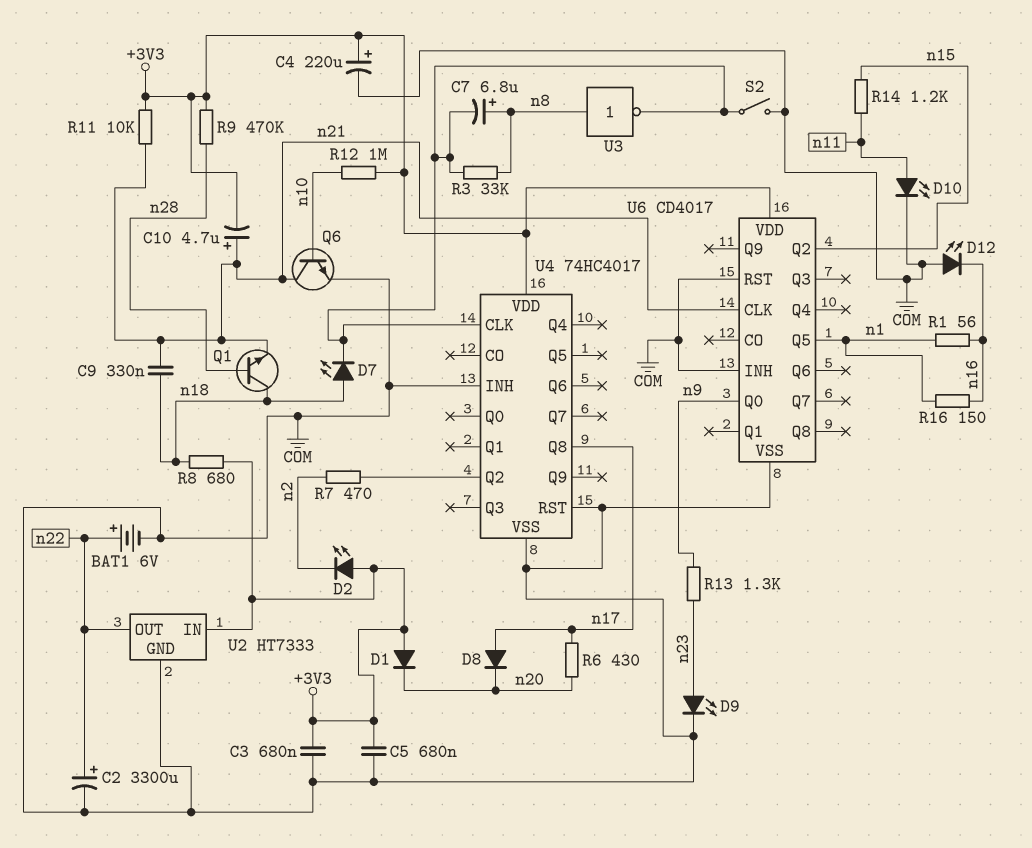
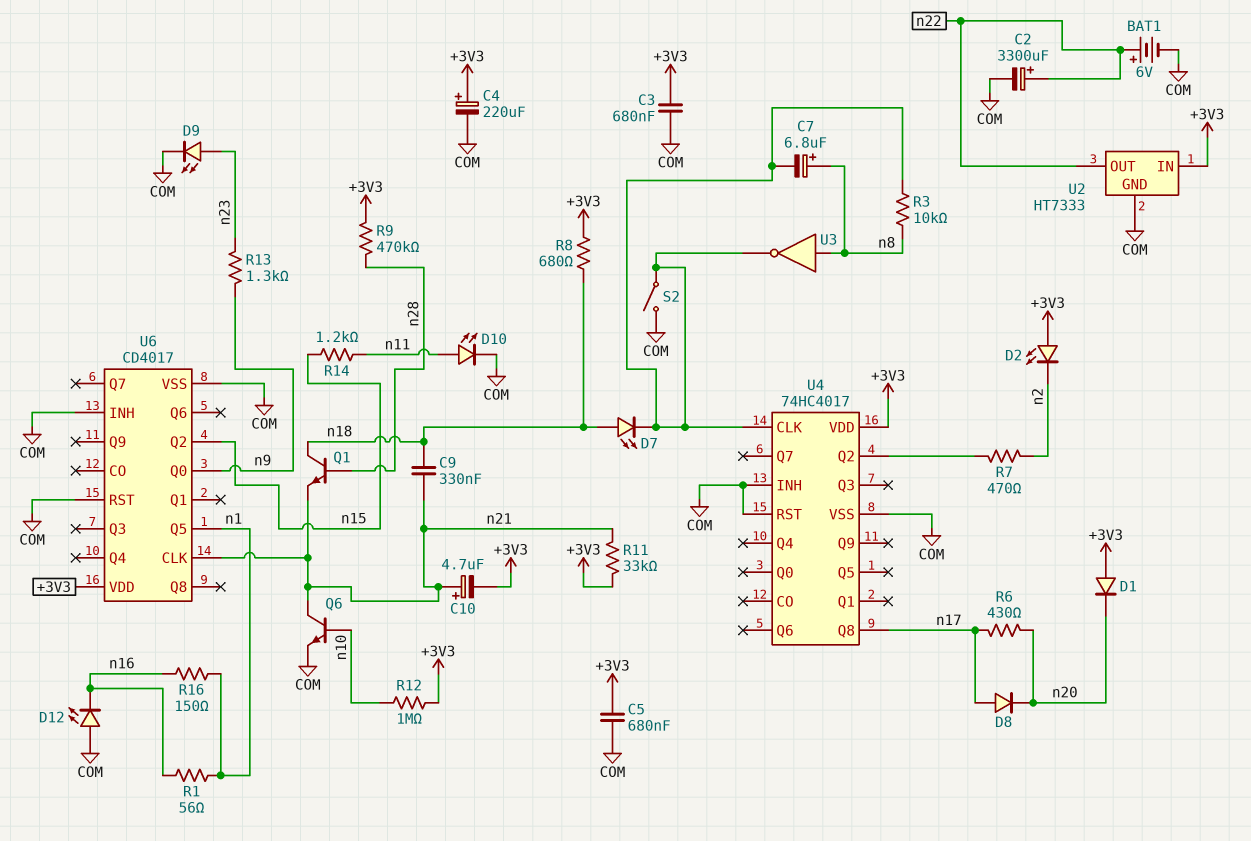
R3: 33k (U4/CLK, n8) -> 10k (U4/CLK, n8)
R11: 10k (+3V3, n21) -> 33k (+3V3, n21)

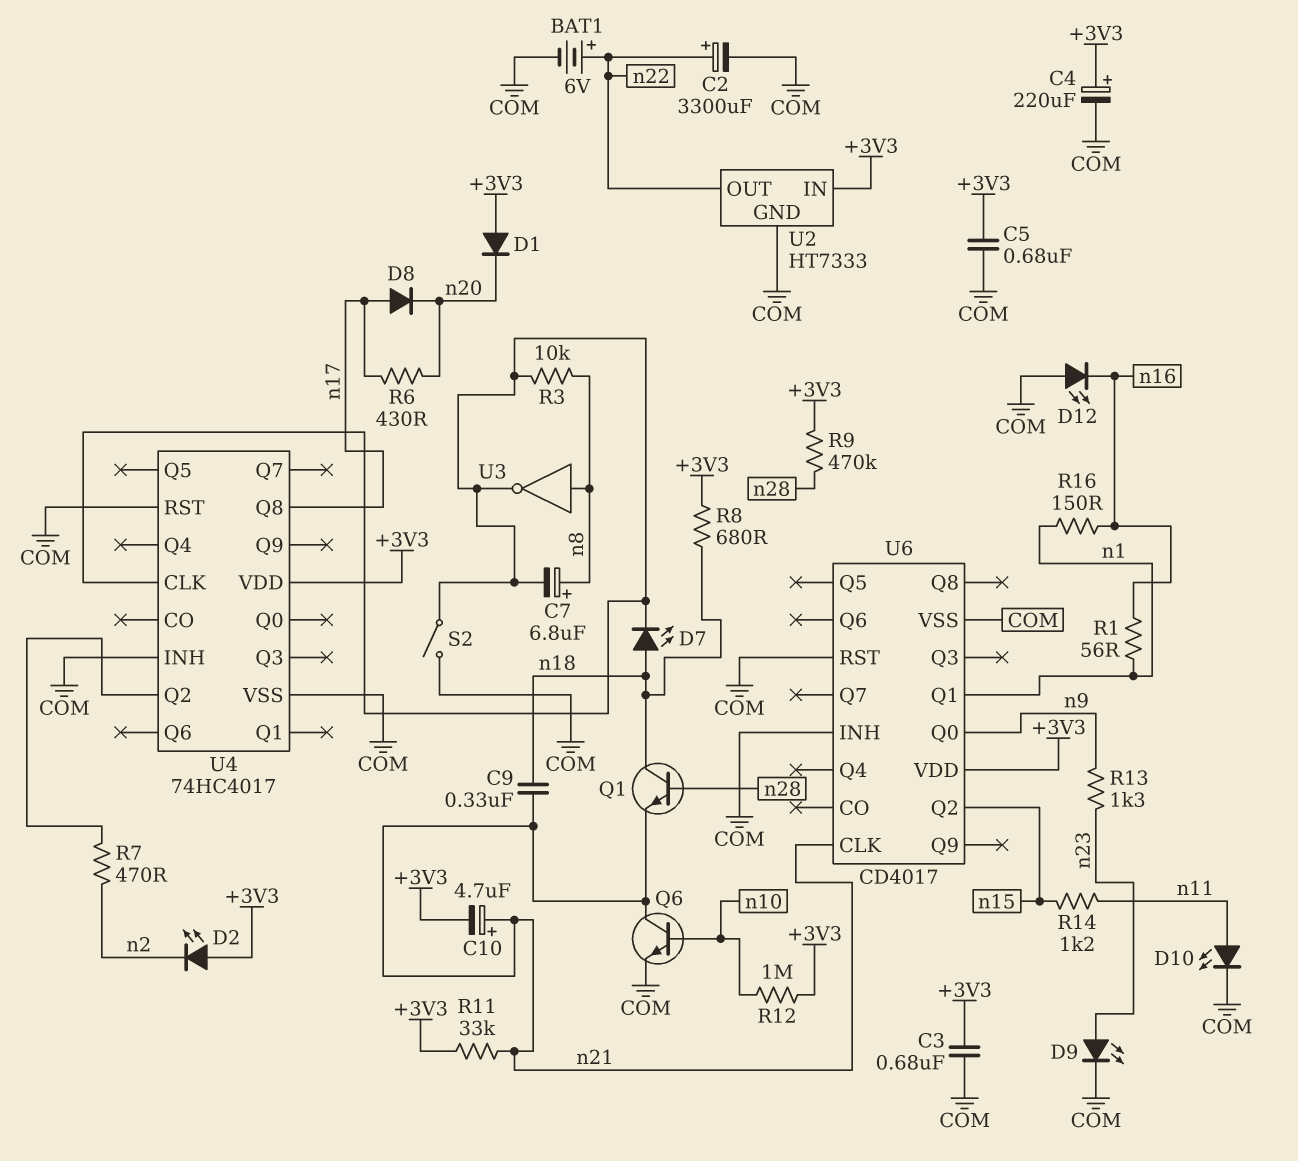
U6 pin Q1: none -> n1
U6 pin Q5: n1 -> none

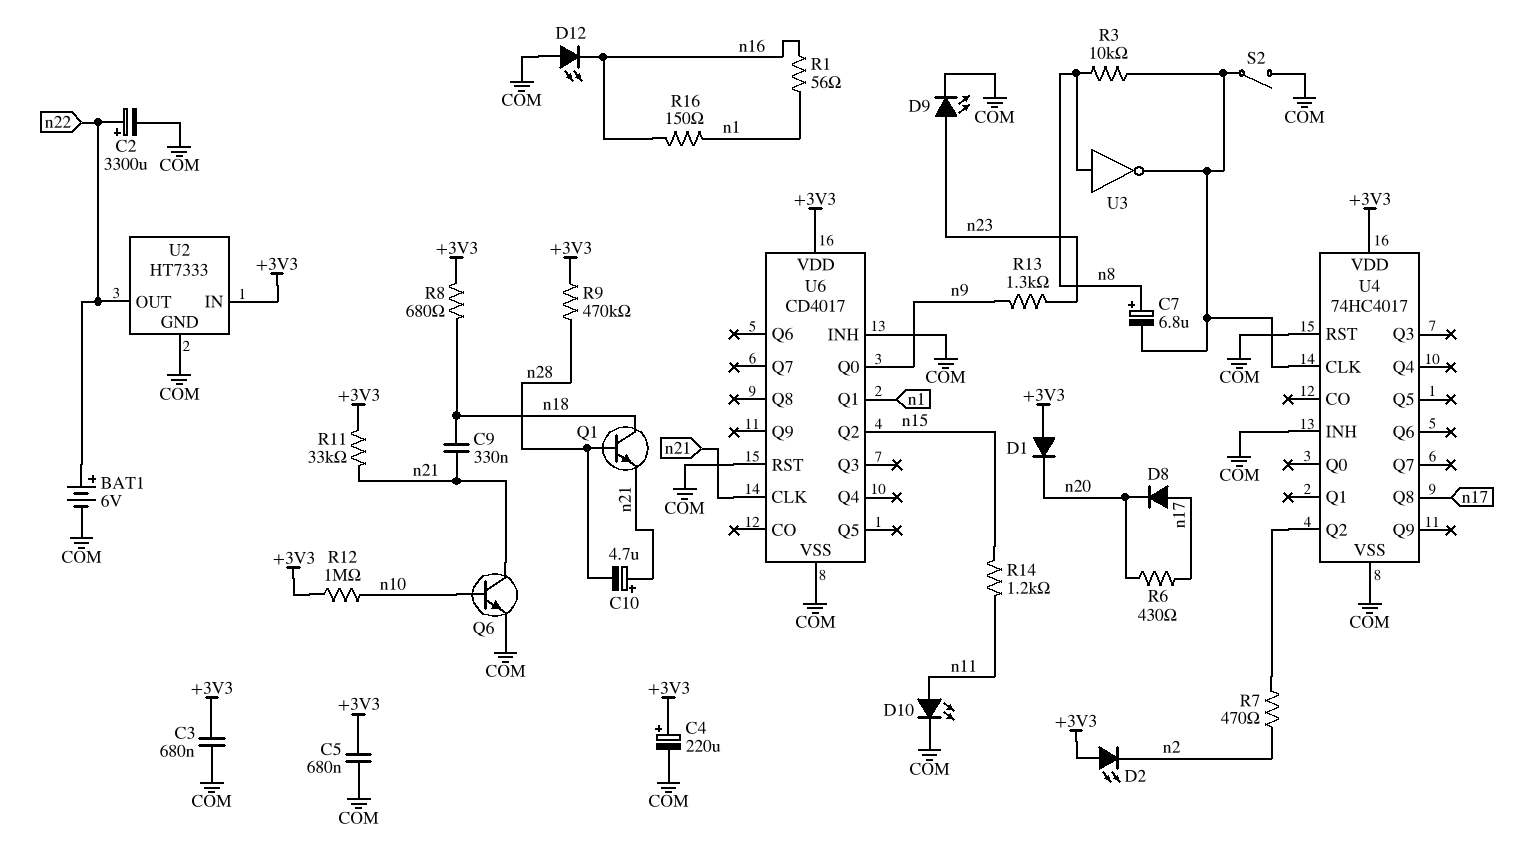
C10: 4.7uF (plus n21, minus +3V3) -> 4.7uF (plus n21, minus n28)
D7: LED (A n18, K U4/CLK) -> none

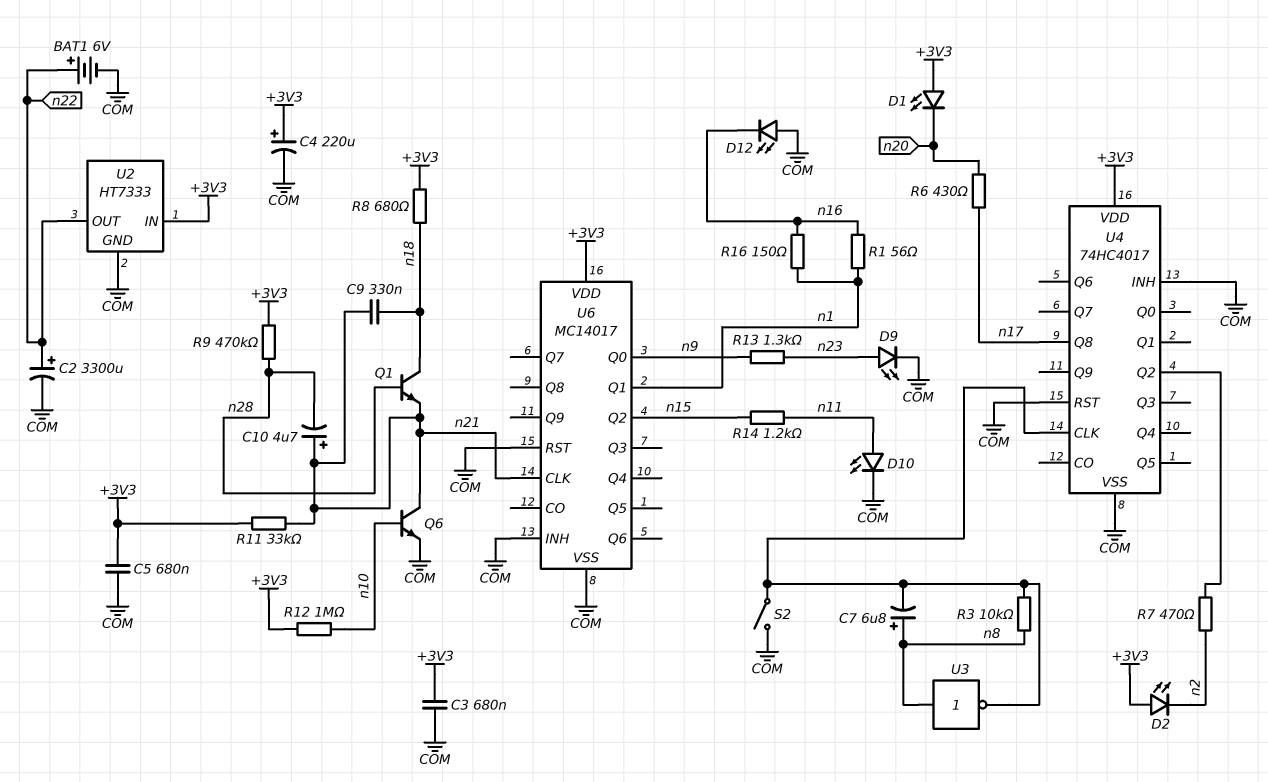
D1: diode (A +3V3, K n20) -> LED (A +3V3, K n20)
D8: diode (A n17, K n20) -> none
U6: CD4017 -> MC14017

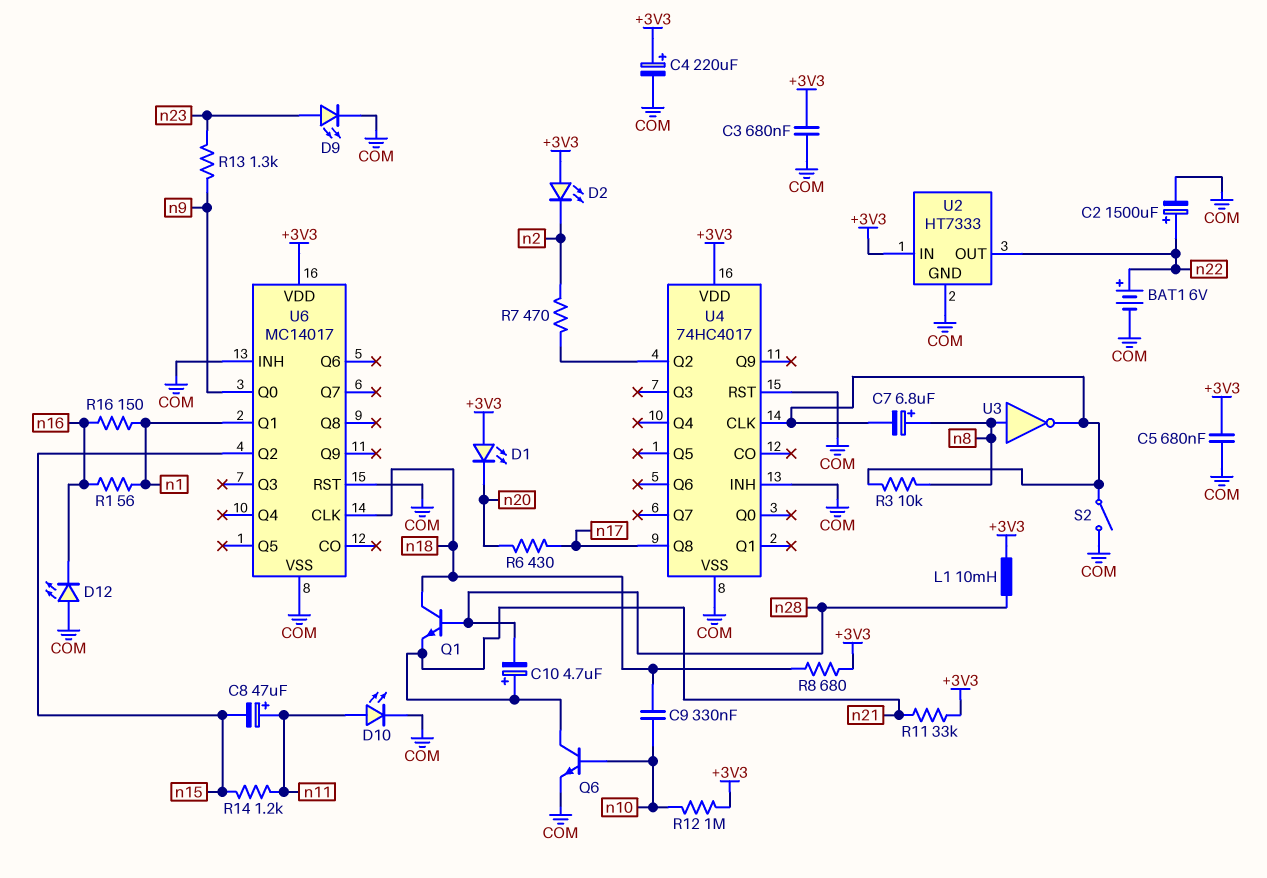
C2: 3300uF (plus n22, minus COM) -> 1500uF (plus n22, minus COM)
C8: none -> 47uF (plus n11, minus n15)
C9: 330nF (n18, n21) -> 330nF (n10, n18)
L1: none -> 10mH (+3V3, n28)
R9: 470k (+3V3, n28) -> none
U6 pin CLK: n21 -> n18

